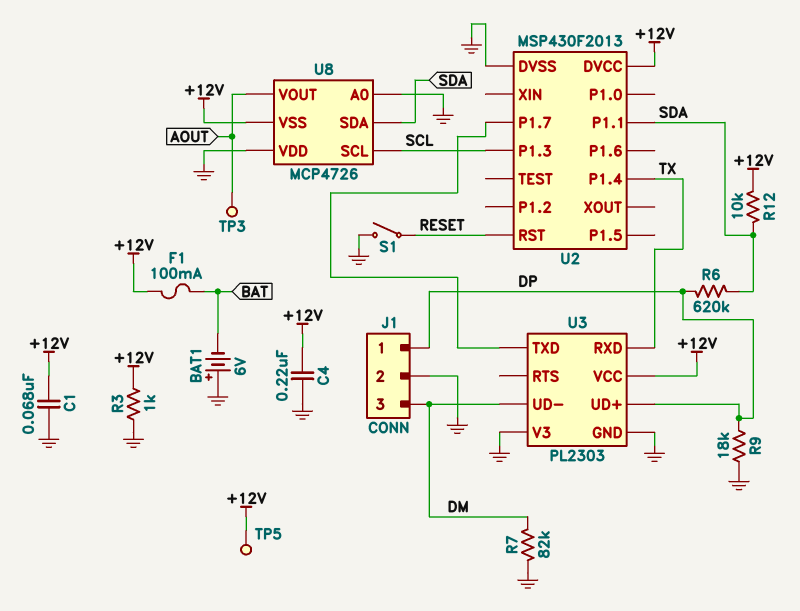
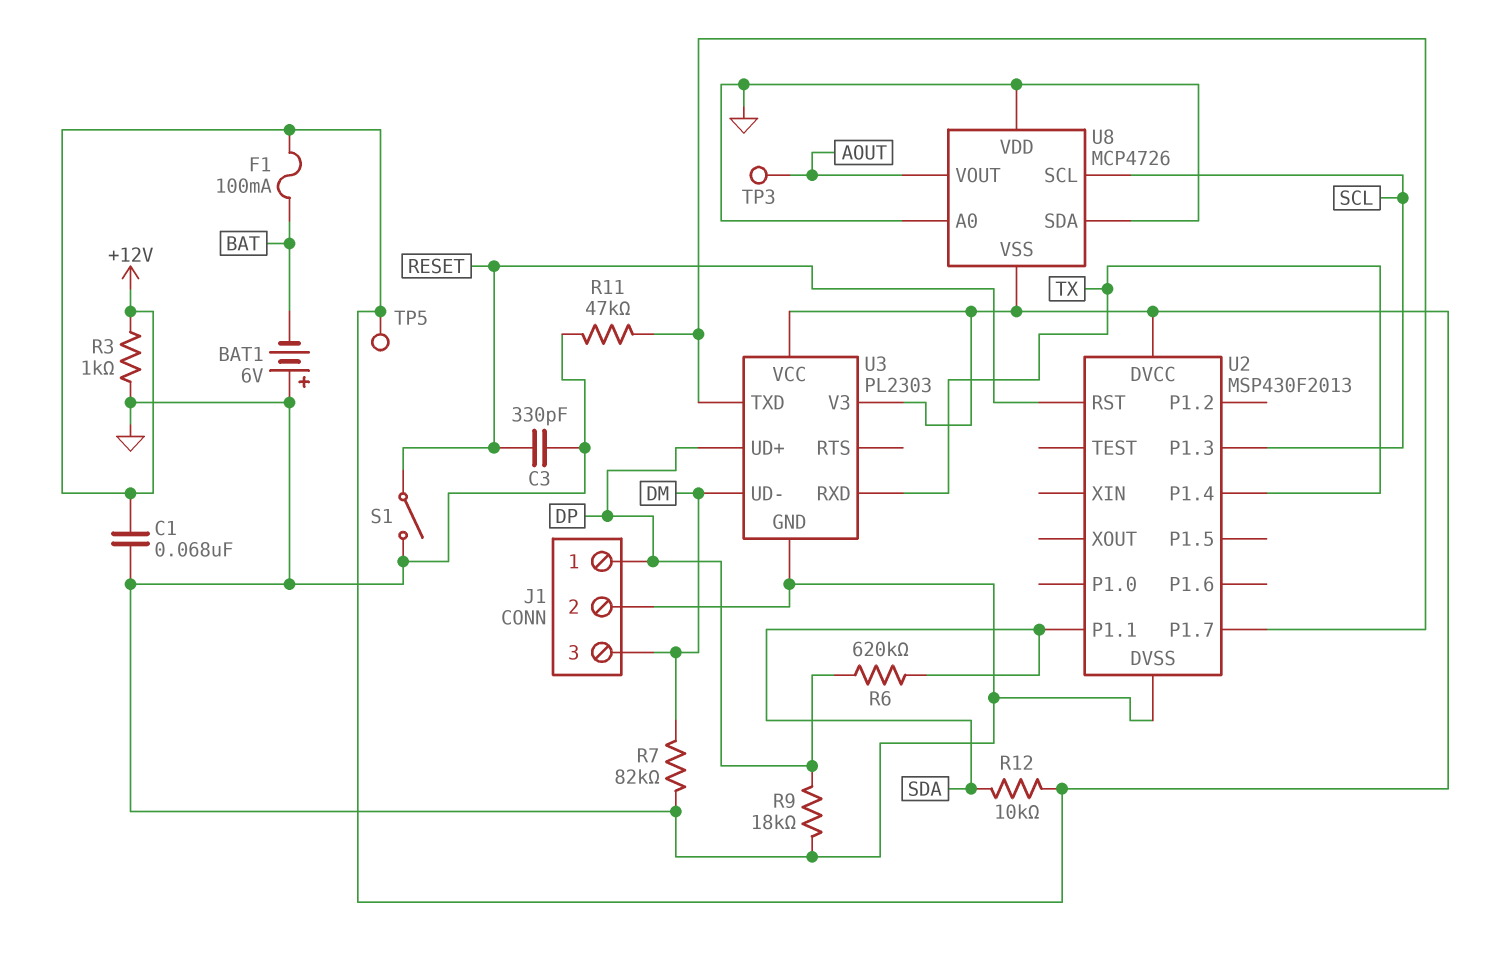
C3: none -> 330pF (GND, RESET)
C4: 220nF (+12V, GND) -> none
R11: none -> 47k (GND, U2/P1.7)
U3 pin V3: GND -> +12V
U8 pin SDA: SDA -> GND

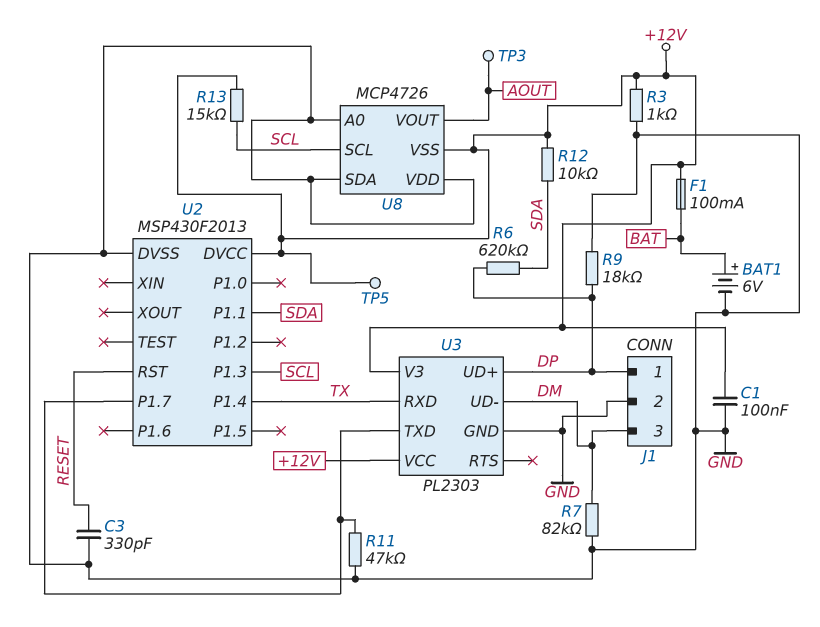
BAT1: 6V (plus GND, minus BAT) -> 6V (plus BAT, minus GND)
C1: 68nF (+12V, GND) -> 100nF (+12V, GND)
R13: none -> 15k (+12V, SCL)
S1: switch (GND, RESET) -> none

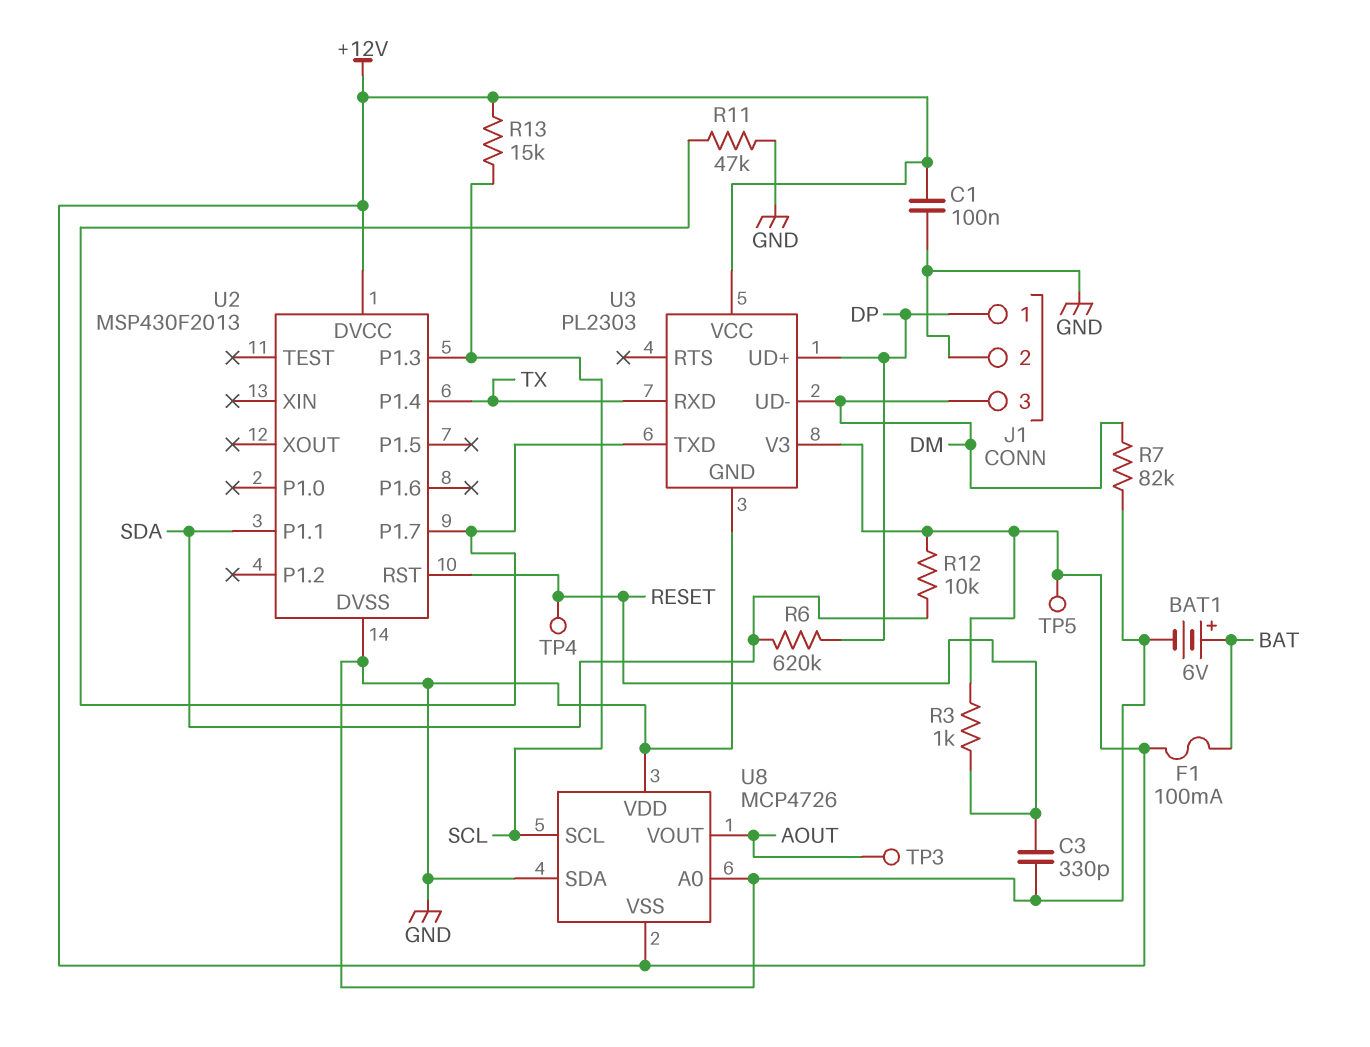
R3: 1k (+12V, GND) -> 1k (+12V, RESET)
R9: 18k (DP, GND) -> none
TP4: none -> test point (RESET)

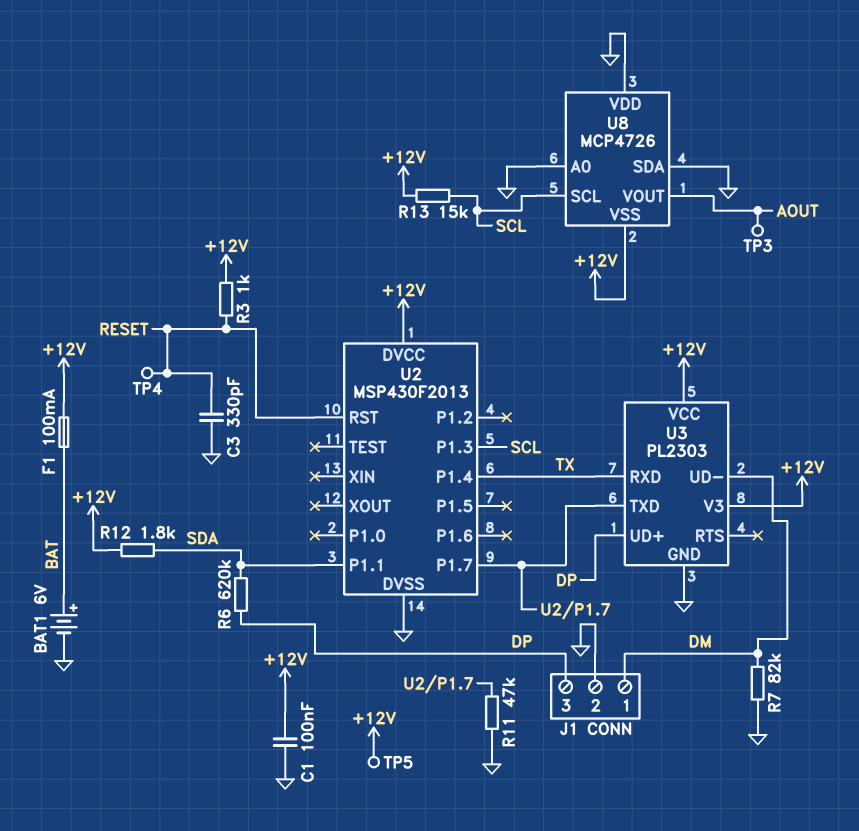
J1 pin 1: DP -> DM
J1 pin 3: DM -> DP
R12: 10k (+12V, SDA) -> 1.8k (+12V, SDA)

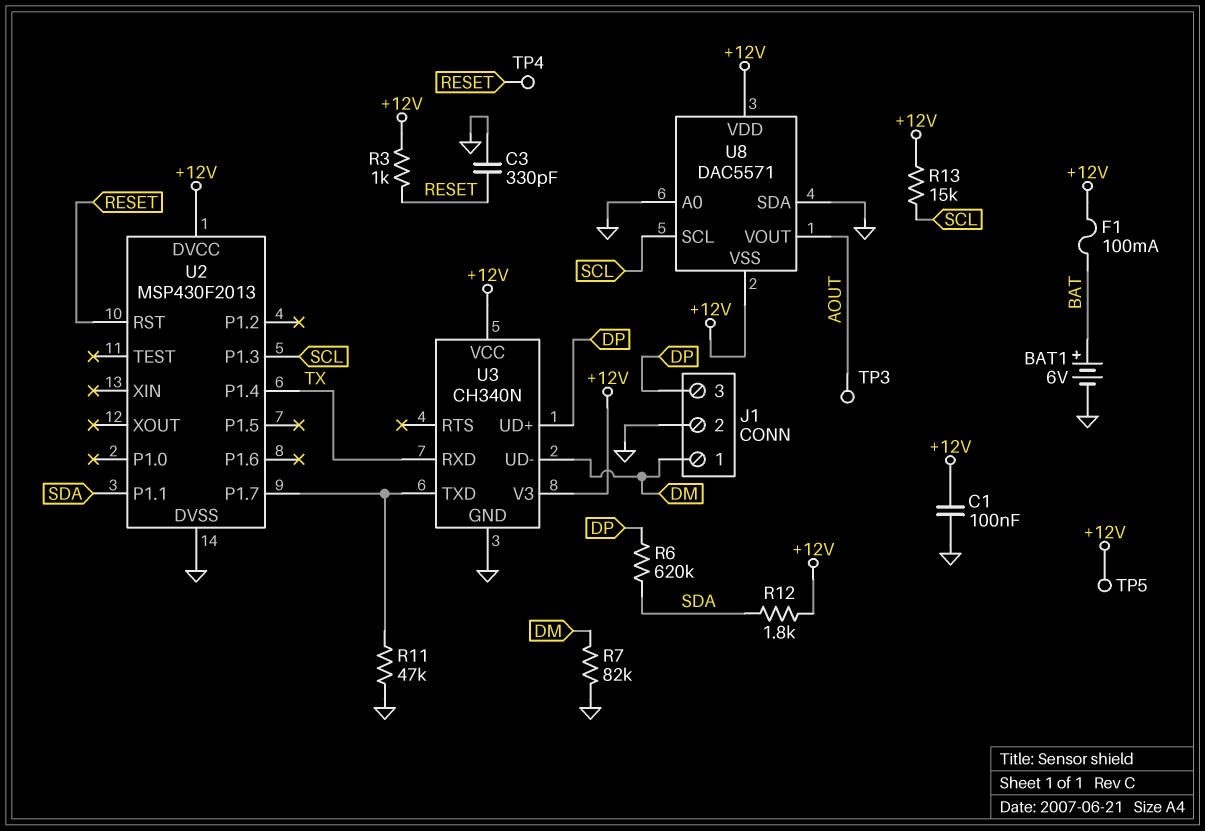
U3: PL2303 -> CH340N
U8: MCP4726 -> DAC5571
U8 pin VDD: GND -> +12V

